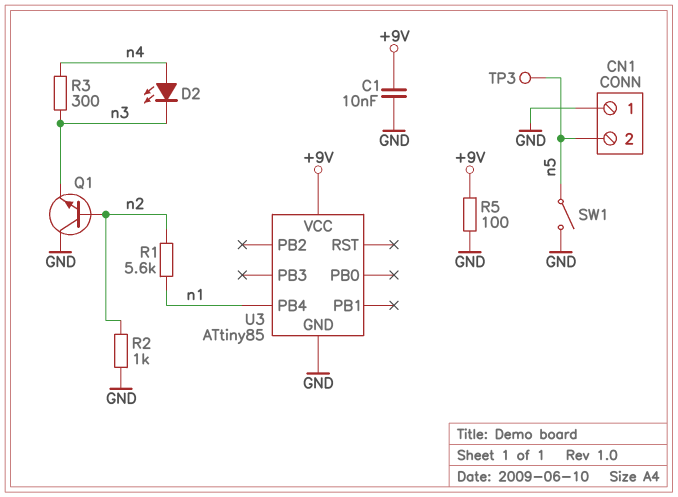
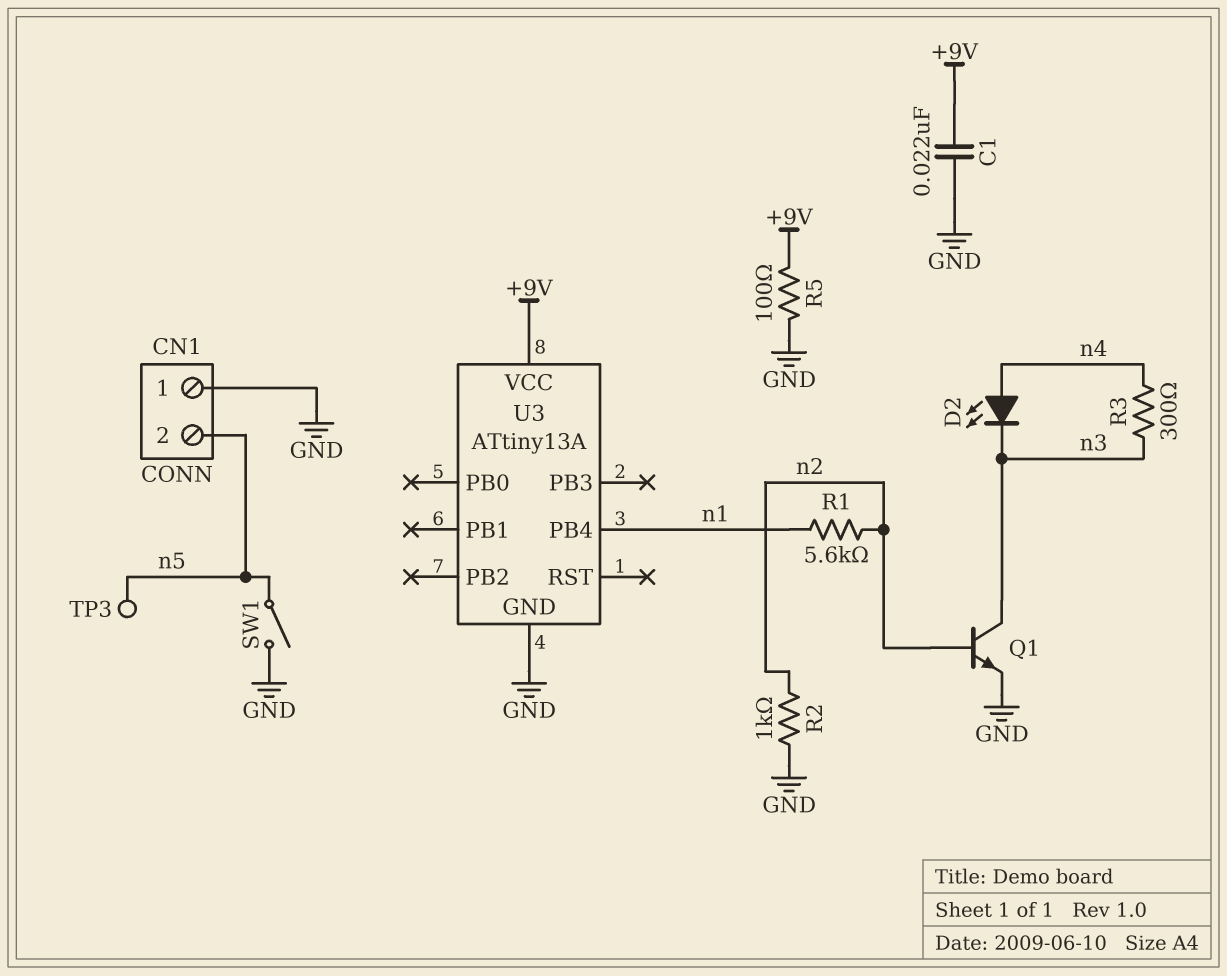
C1: 10nF (+9V, GND) -> 22nF (+9V, GND)
Q1: NPN (B n2, C GND, E n3) -> NPN (B n2, C n3, E GND)
U3: ATtiny85 -> ATtiny13A

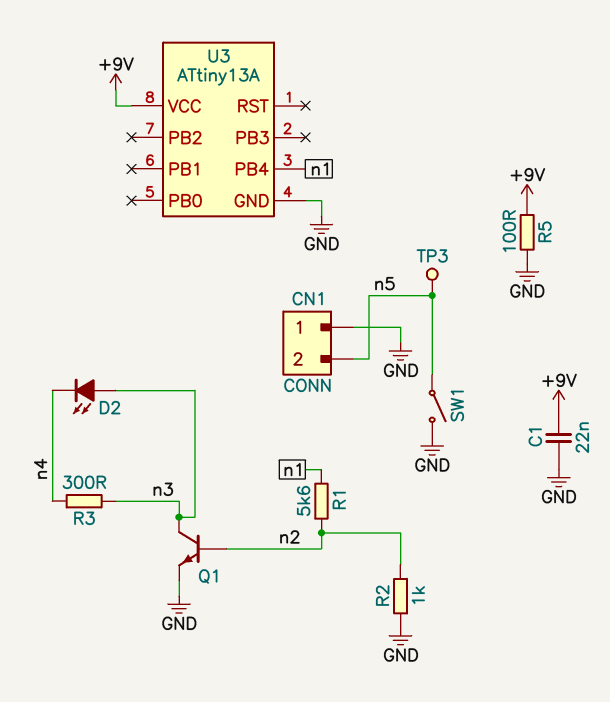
D2: LED (A n4, K n3) -> LED (A n3, K n4)

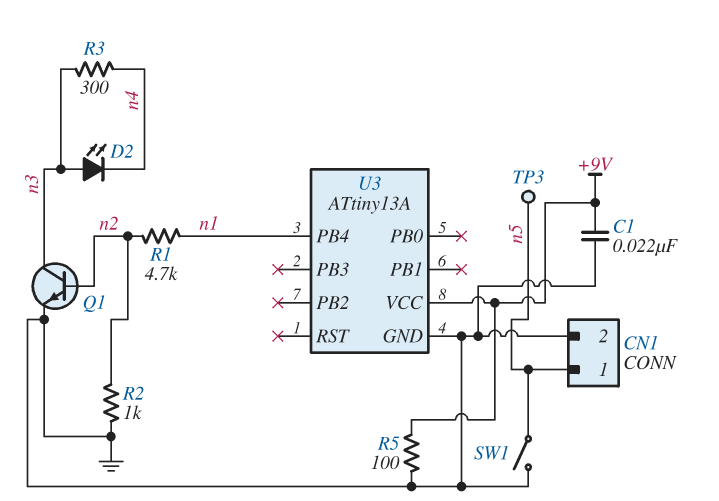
CN1 pin 1: GND -> n5
CN1 pin 2: n5 -> GND
R1: 5.6k (n1, n2) -> 4.7k (n1, n2)

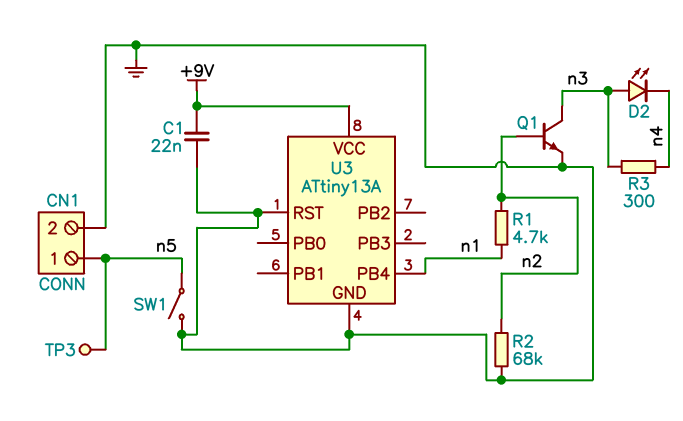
R2: 1k (GND, n2) -> 68k (GND, n2)
R5: 100 (+9V, GND) -> none
U3 pin RST: none -> GND

